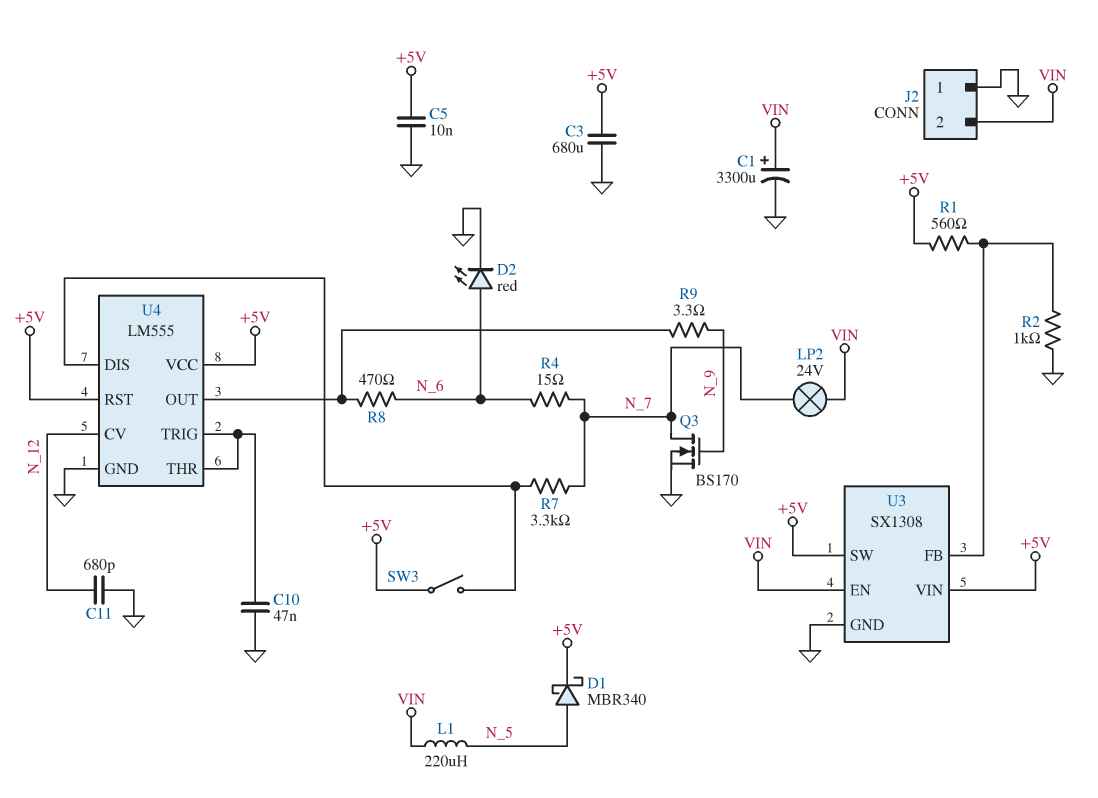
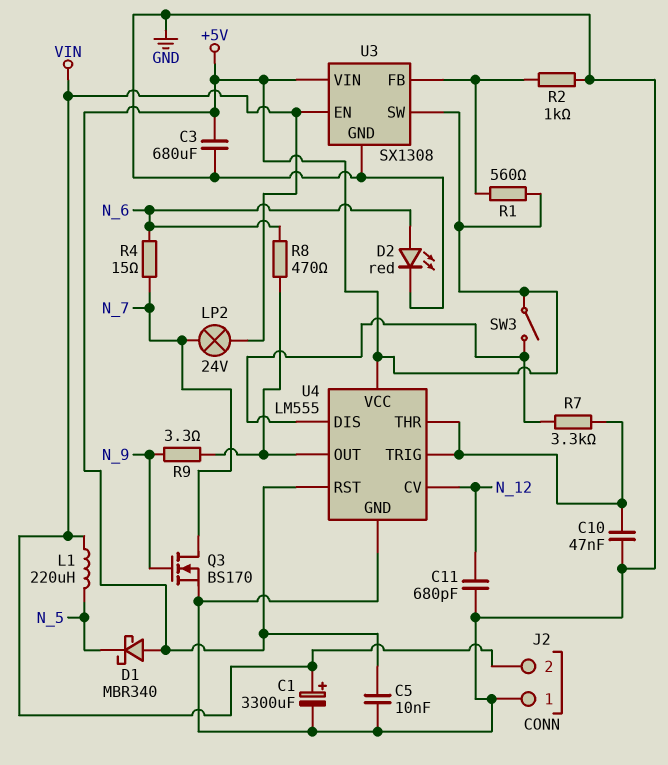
D1: schottky MBR340 (A N_5, K +5V) -> schottky MBR340 (A +5V, K N_5)
R7: 3.3k (N_7, U4/DIS) -> 3.3k (U4/DIS, U4/THR)

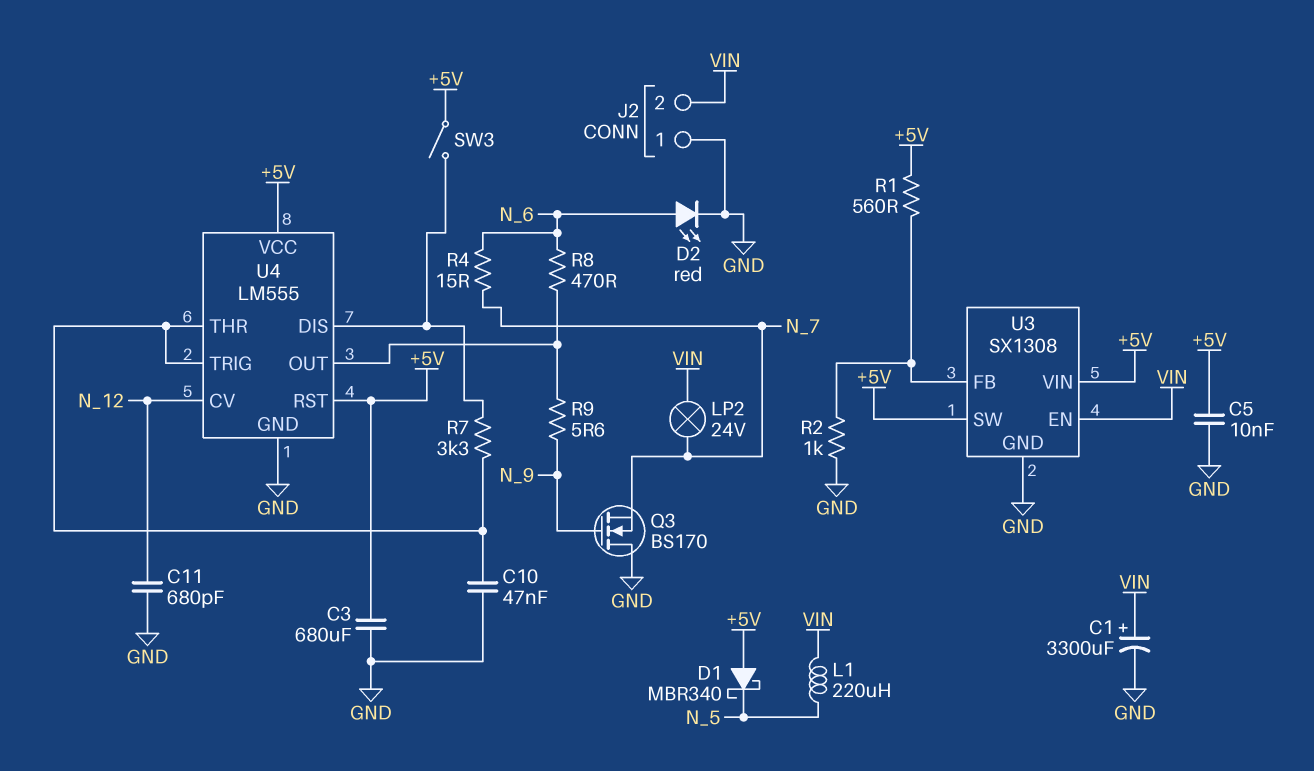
Q3: NMOS BS170 (G N_9, D N_7, S GND) -> NMOS BS170 (G N_9, D GND, S N_7)
R9: 3.3 (N_9, U4/OUT) -> 5.6 (N_9, U4/OUT)

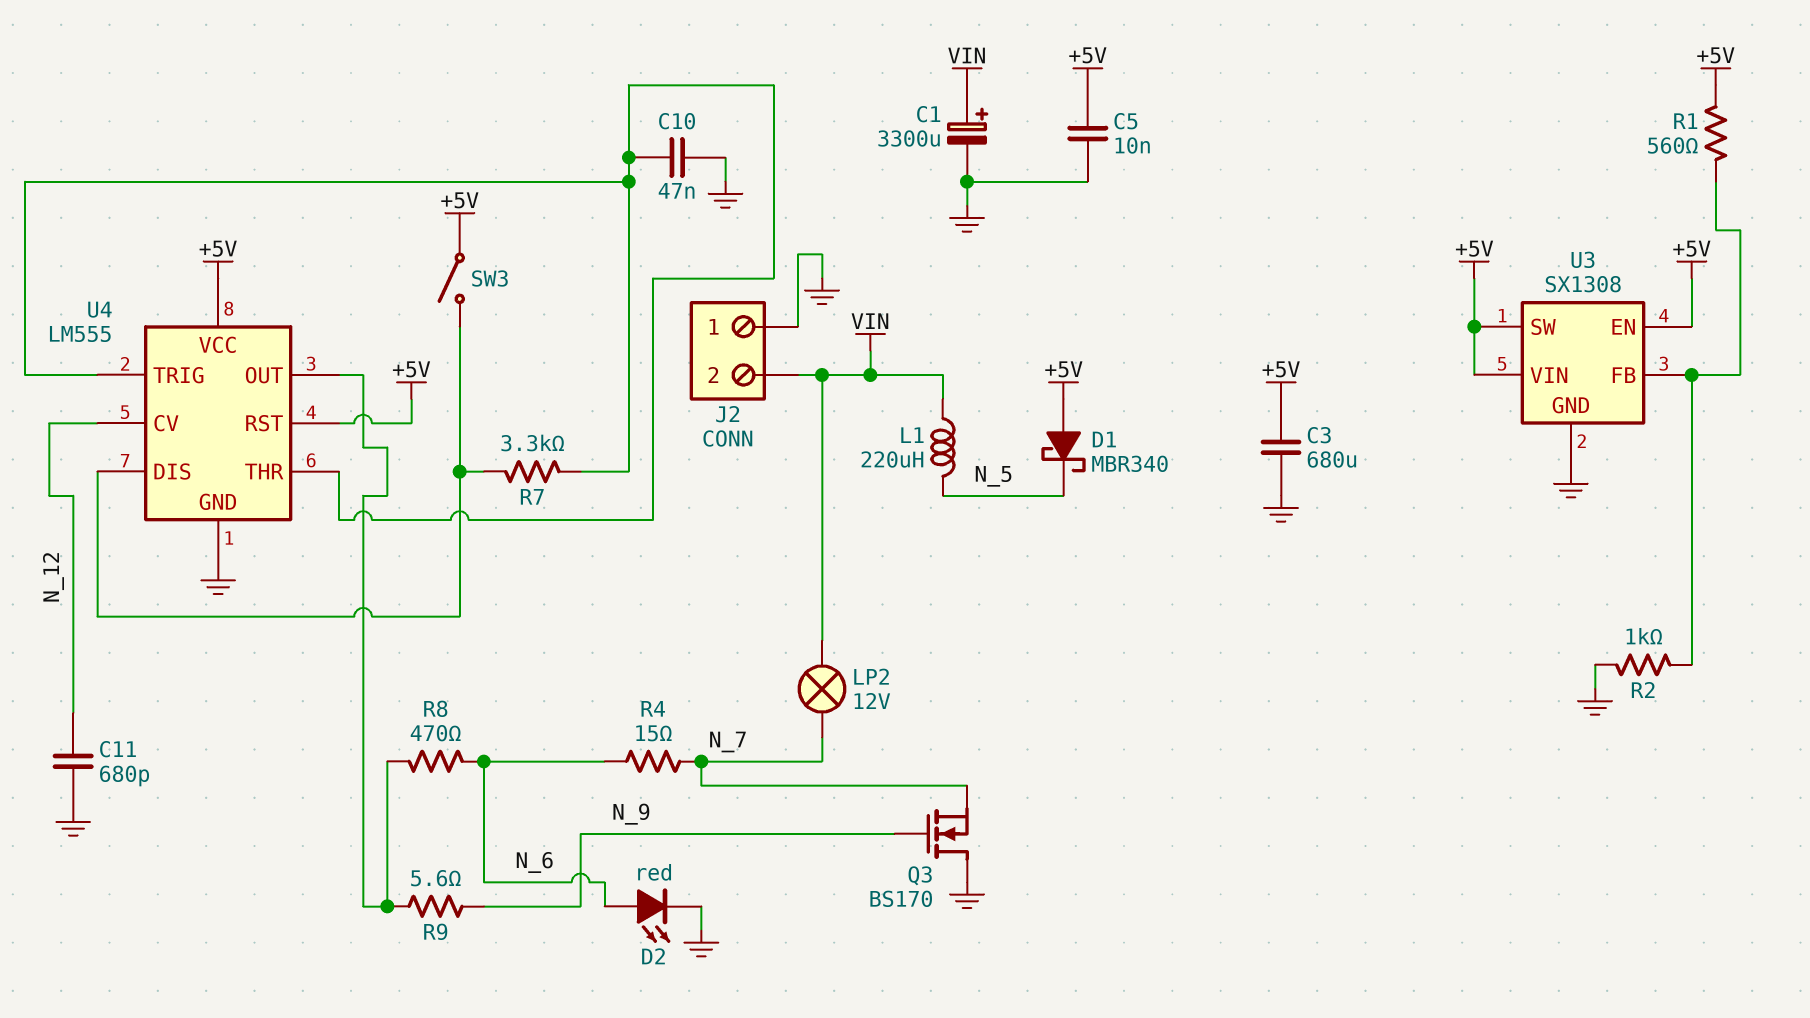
LP2: lamp 24V (N_7, VIN) -> lamp 12V (N_7, VIN)
U3 pin EN: VIN -> +5V

